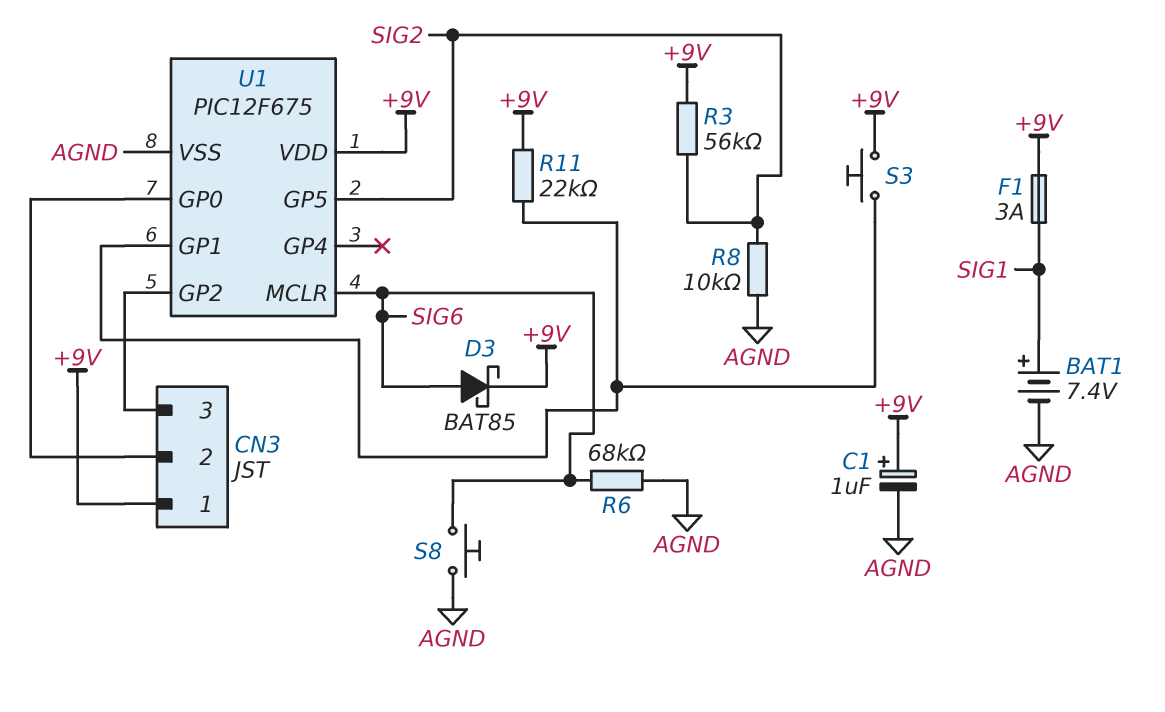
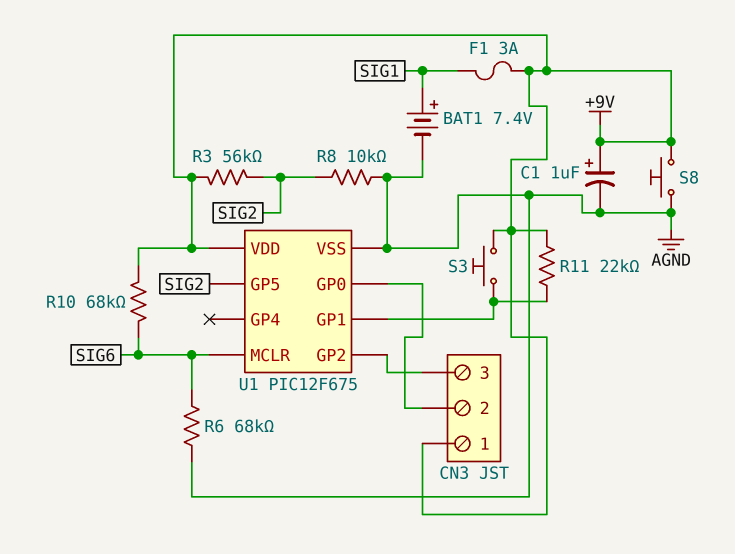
D3: schottky BAT85 (A SIG6, K +9V) -> none
R10: none -> 68k (+9V, SIG6)
S8: button (AGND, SIG6) -> button (+9V, AGND)

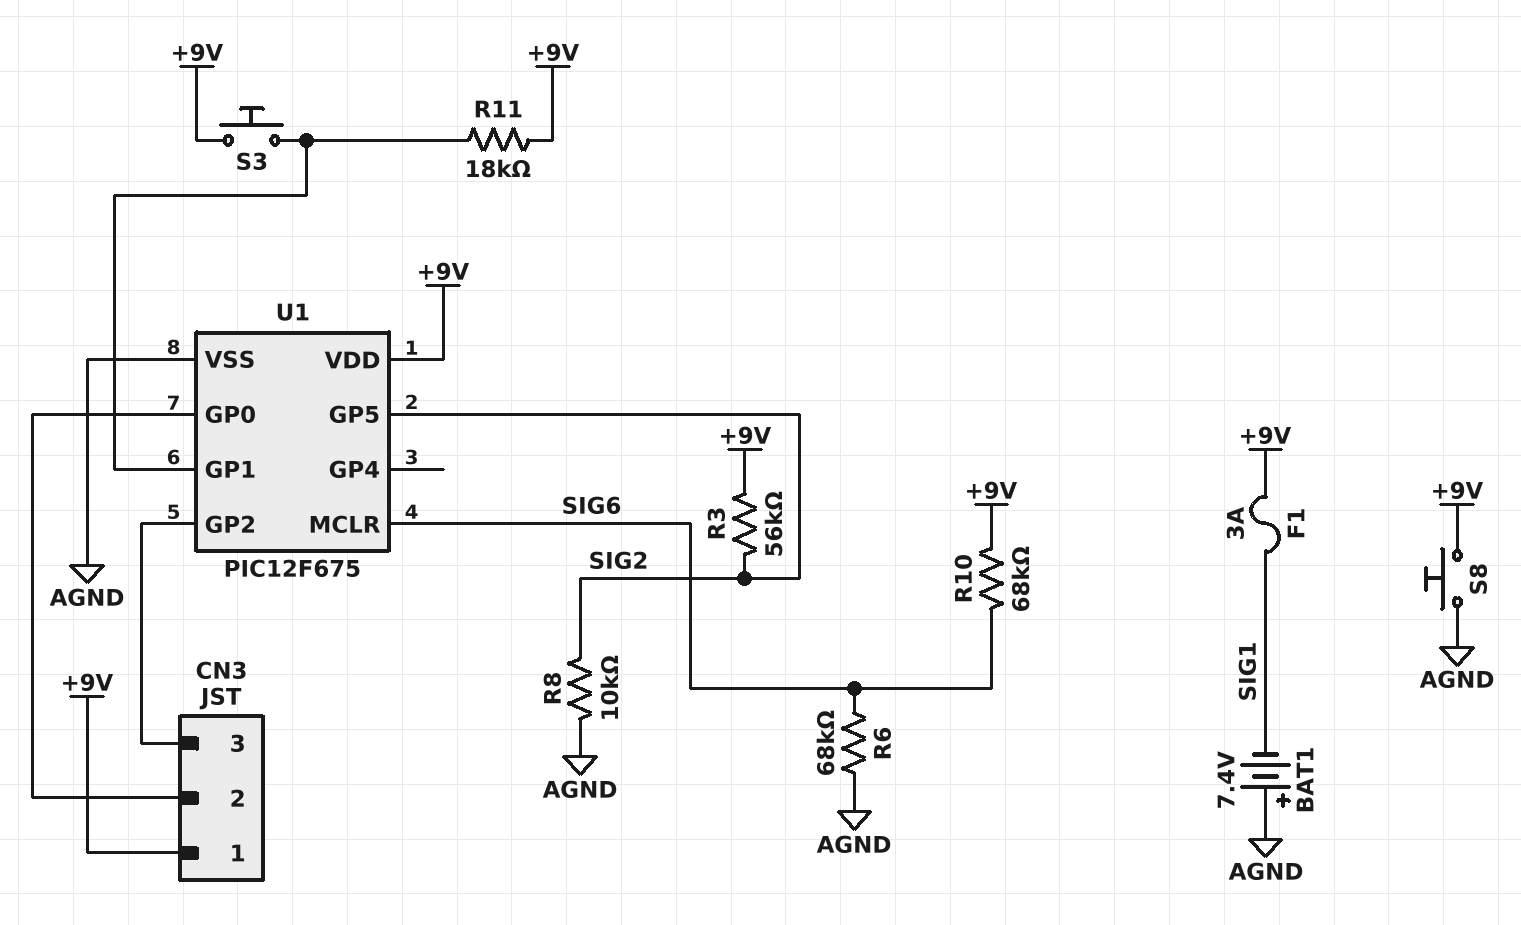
BAT1: 7.4V (plus SIG1, minus AGND) -> 7.4V (plus AGND, minus SIG1)
C1: 1uF (plus +9V, minus AGND) -> none
R11: 22k (+9V, U1/GP1) -> 18k (+9V, U1/GP1)

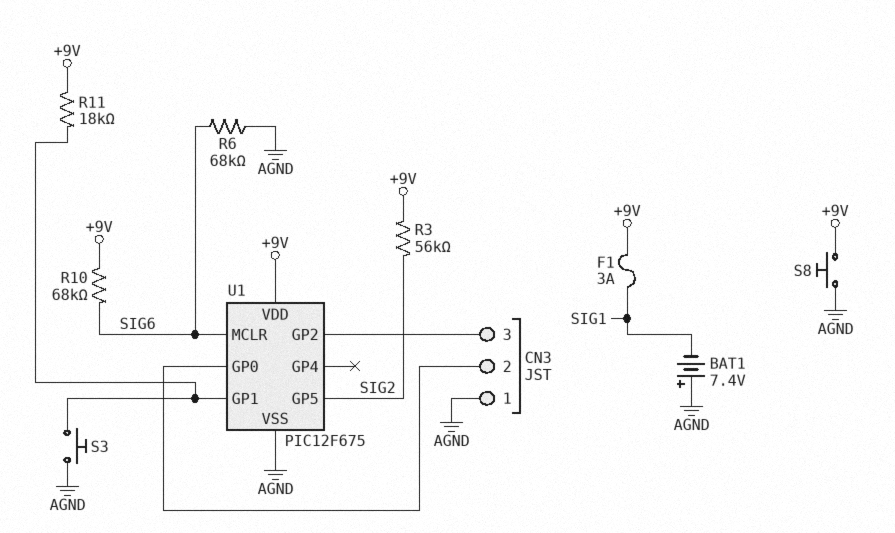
CN3 pin 1: +9V -> AGND
R8: 10k (AGND, SIG2) -> none
S3: button (+9V, U1/GP1) -> button (AGND, U1/GP1)

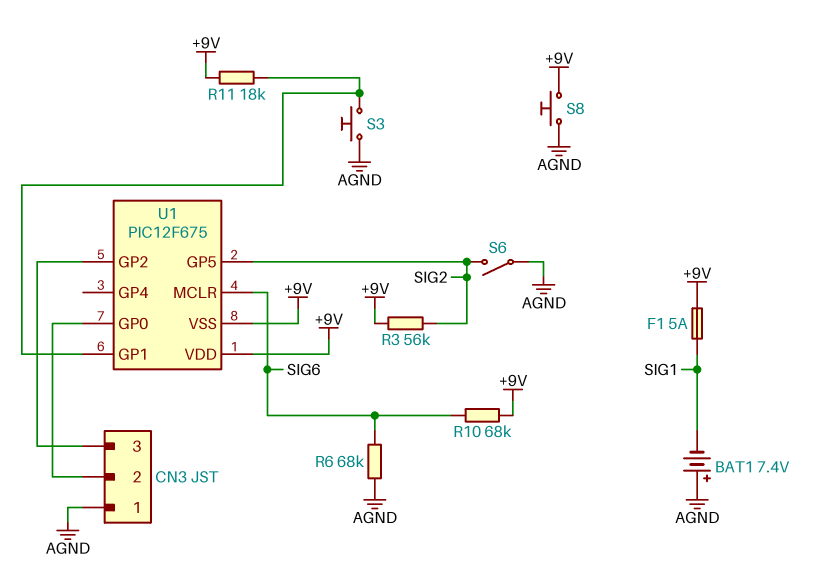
F1: 3A (+9V, SIG1) -> 5A (+9V, SIG1)
S6: none -> switch (AGND, SIG2)
U1 pin VSS: AGND -> +9V

